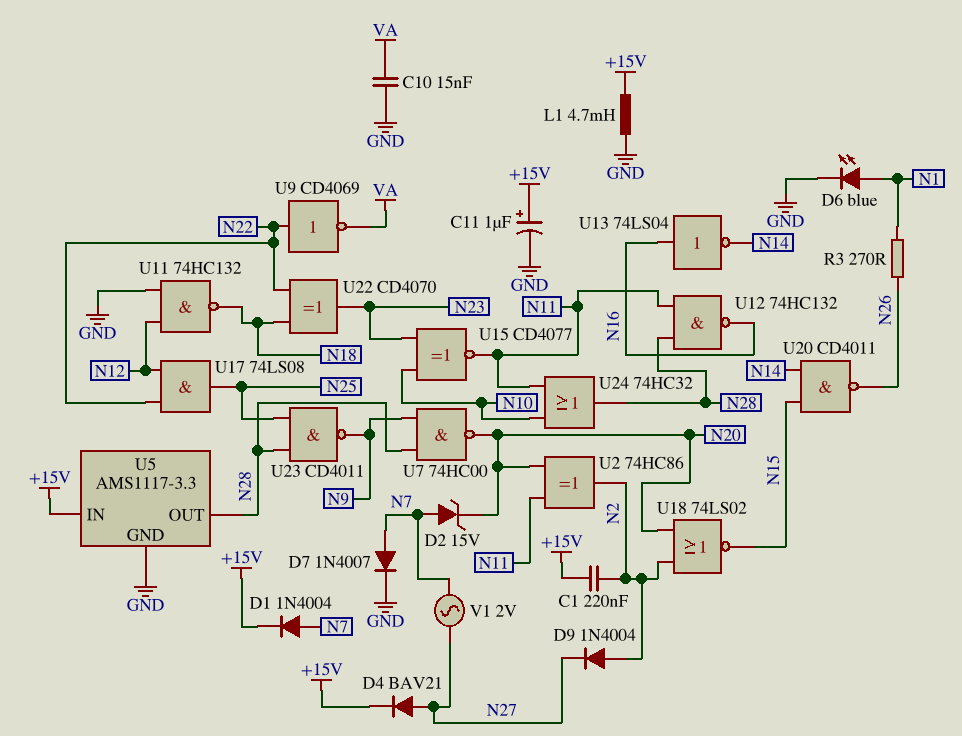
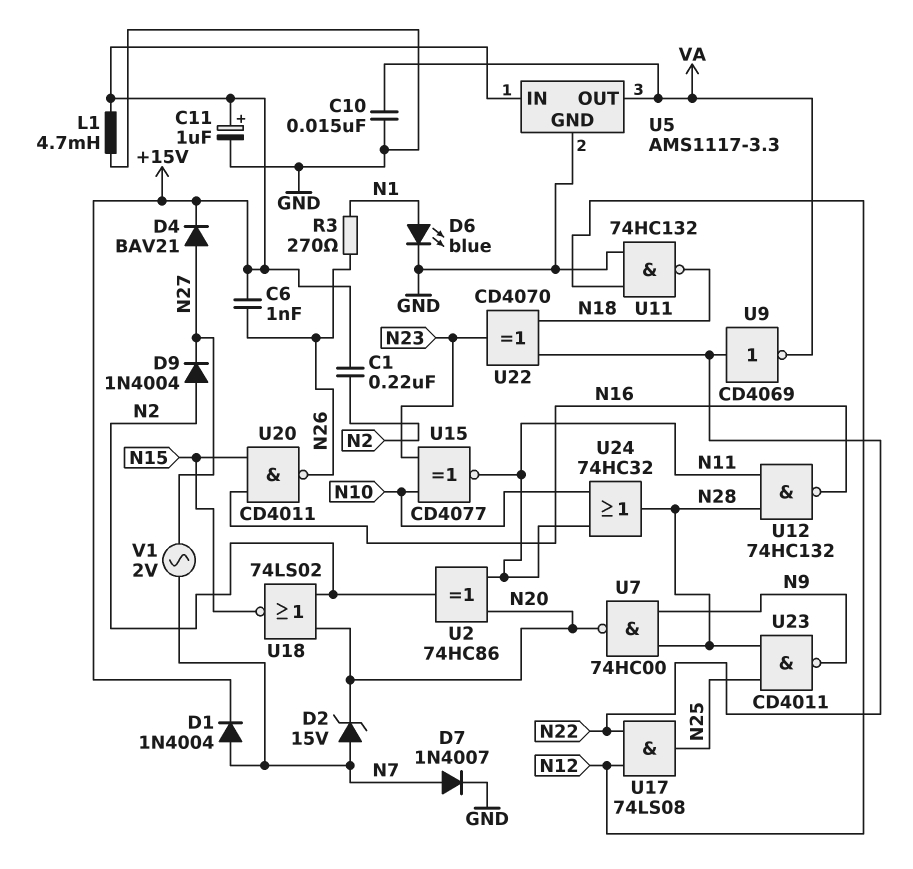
C6: none -> 1nF (+15V, N26)
U5 pin OUT: N28 -> VA
U13: NOT 74LS04 (in N16, out N14) -> none
U20: NAND CD4011 (in N14, in N15, out N26) -> NAND CD4011 (in N15, in N16, out N26)

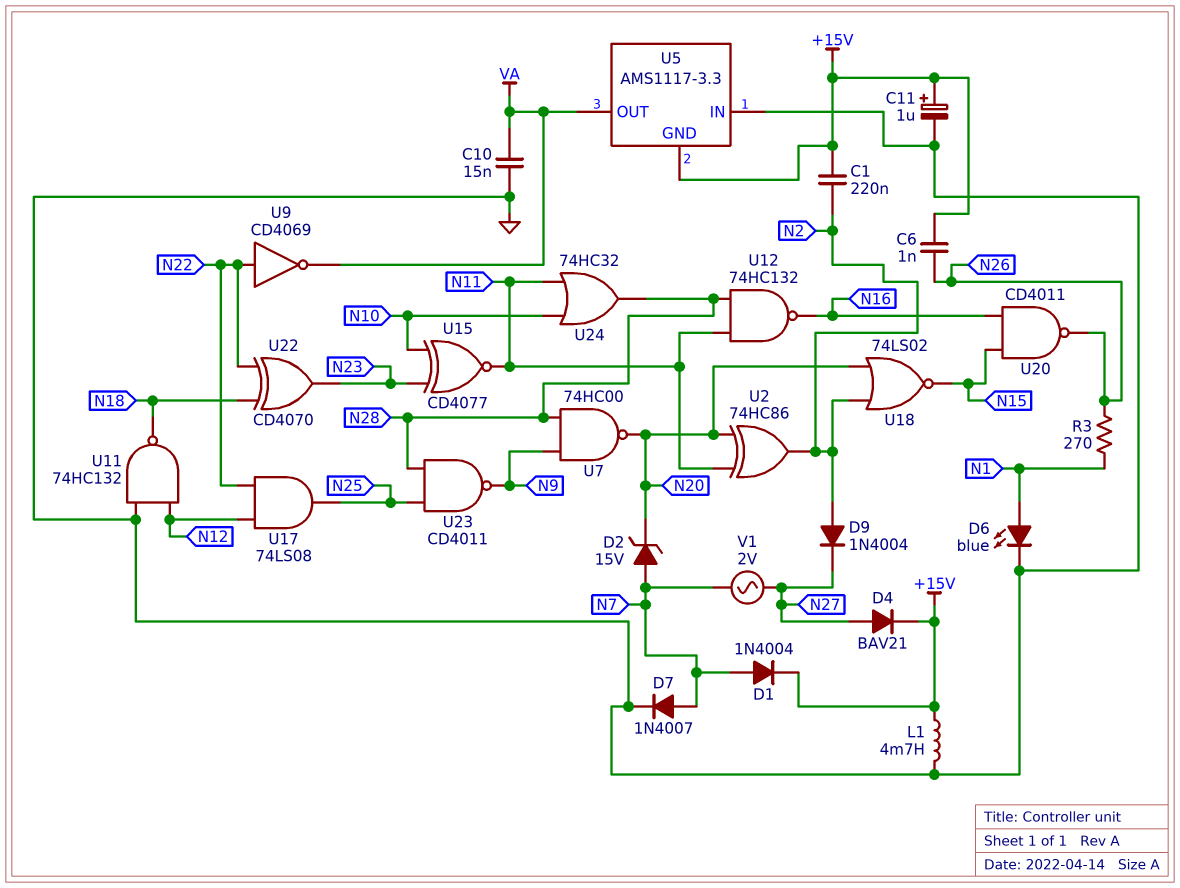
U5 pin GND: GND -> +15V
U5 pin IN: +15V -> GND

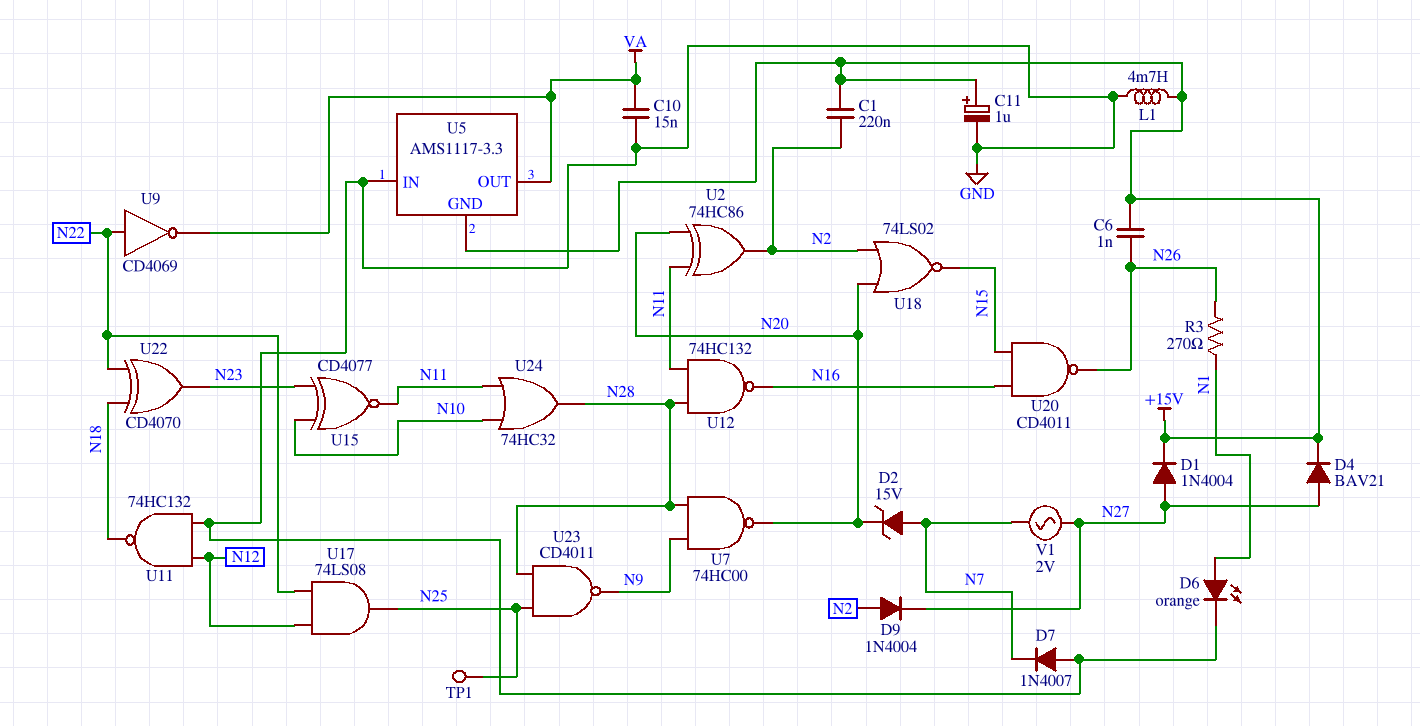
D1: diode 1N4004 (A N7, K +15V) -> diode 1N4004 (A N27, K +15V)
D6: LED blue (A N1, K GND) -> LED orange (A N1, K GND)
D7: diode 1N4007 (A N7, K GND) -> diode 1N4007 (A GND, K N7)
TP1: none -> test point (N25)

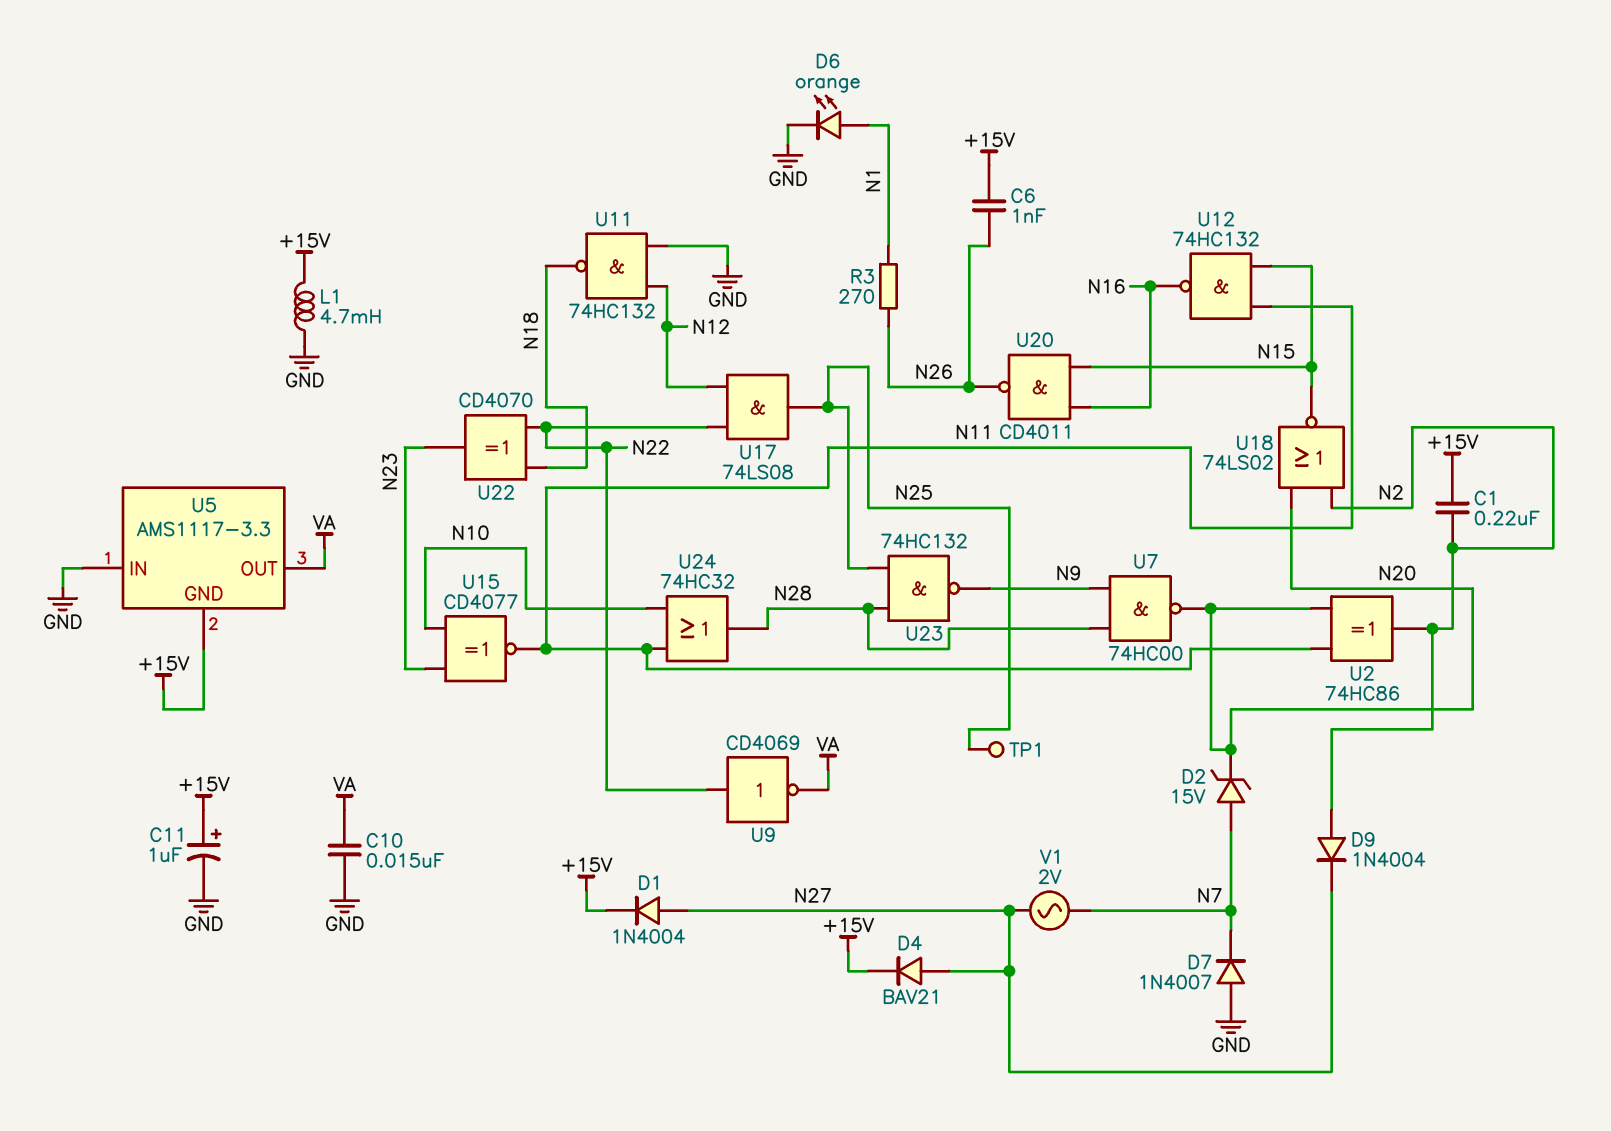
U12: NAND 74HC132 (in N11, in N28, out N16) -> NAND 74HC132 (in N11, in N15, out N16)
U23: NAND CD4011 (in N25, in N28, out N9) -> NAND 74HC132 (in N25, in N28, out N9)

